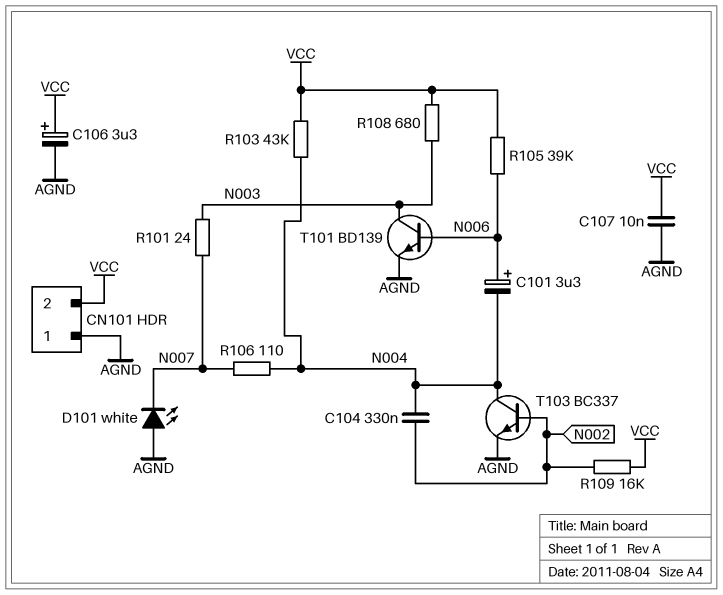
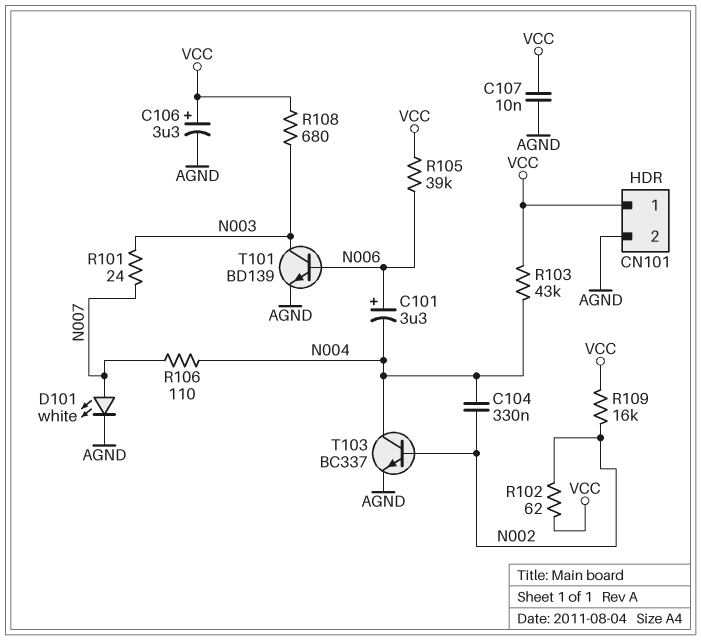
CN101 pin 1: AGND -> VCC
CN101 pin 2: VCC -> AGND
D101: LED white (A AGND, K N007) -> LED white (A N007, K AGND)
R102: none -> 62 (N002, VCC)

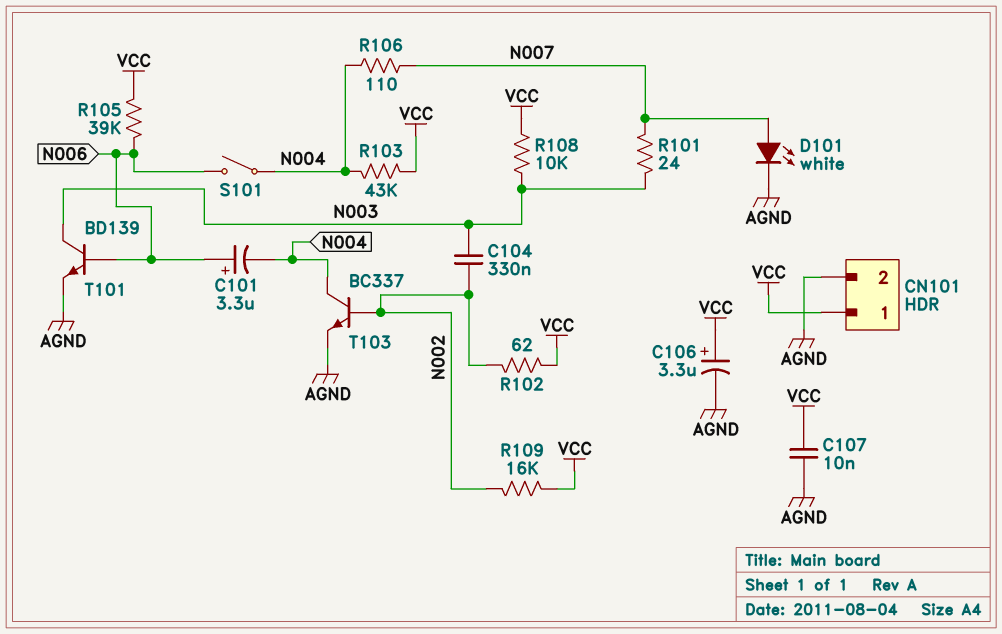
C104: 330nF (N002, N004) -> 330nF (N002, N003)
R108: 680 (N003, VCC) -> 10k (N003, VCC)
S101: none -> switch (N004, N006)

